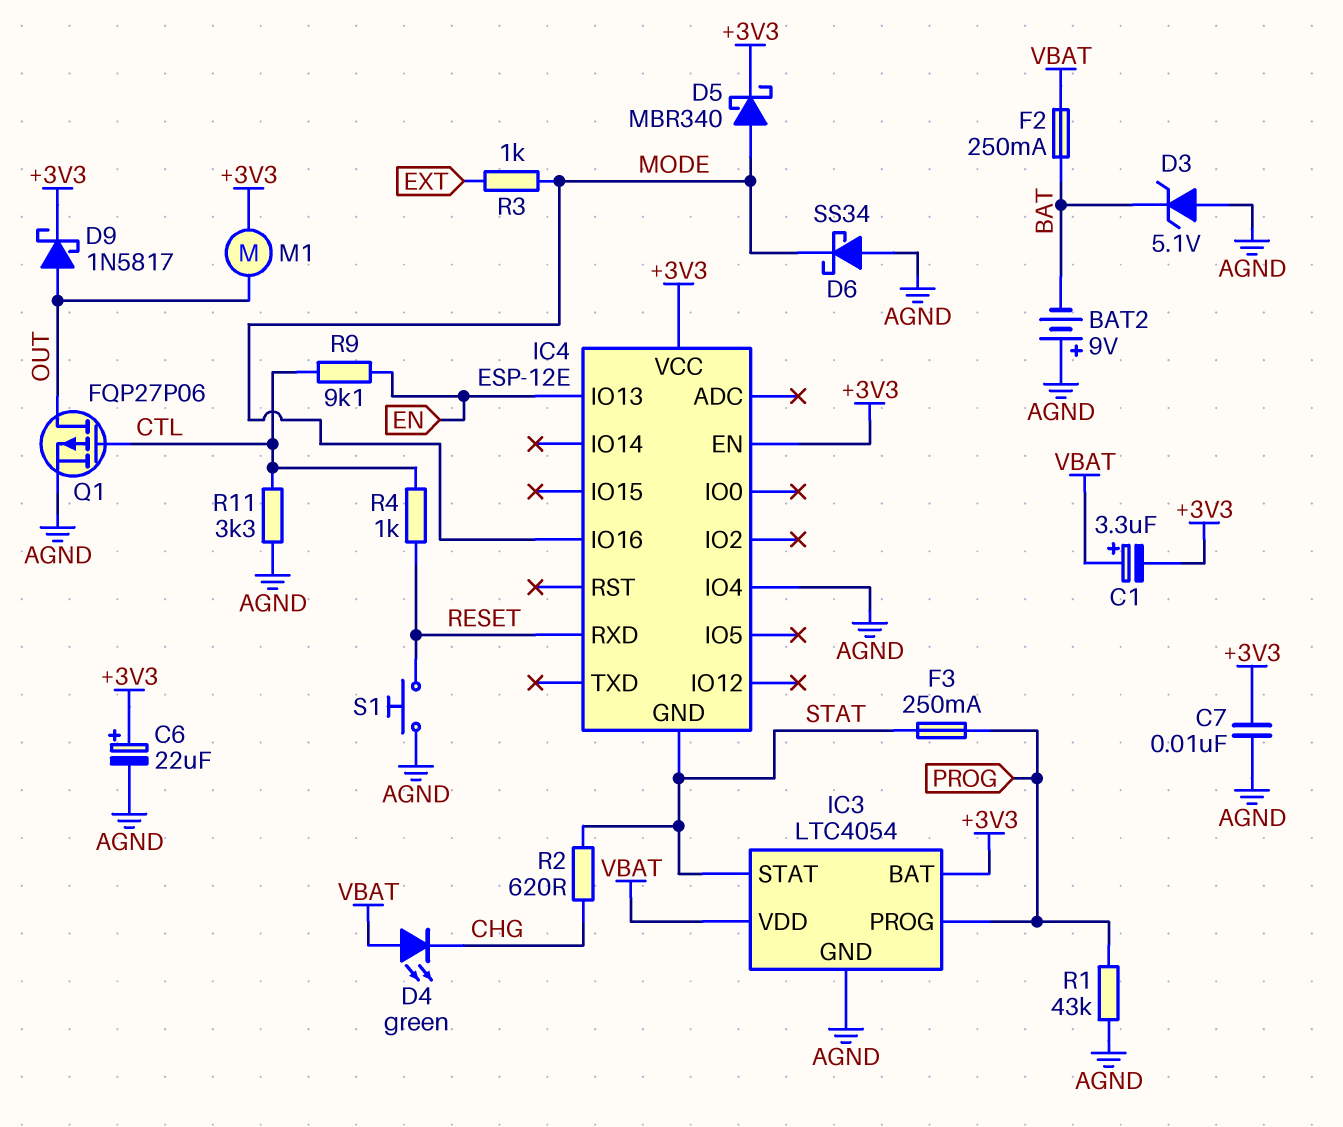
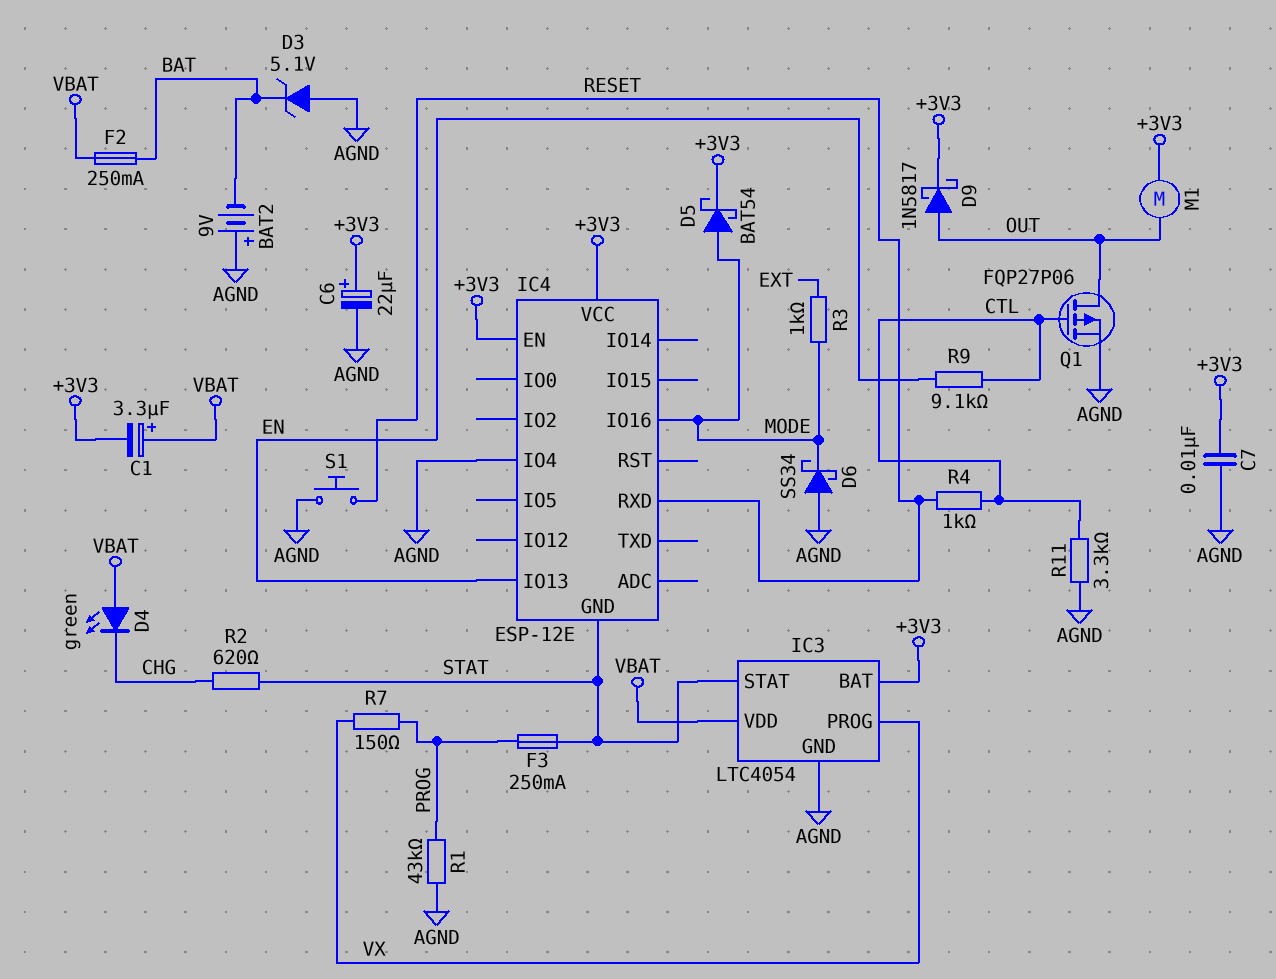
D5: schottky MBR340 (A MODE, K +3V3) -> schottky BAT54 (A MODE, K +3V3)
IC3 pin PROG: PROG -> VX
R7: none -> 150 (PROG, VX)

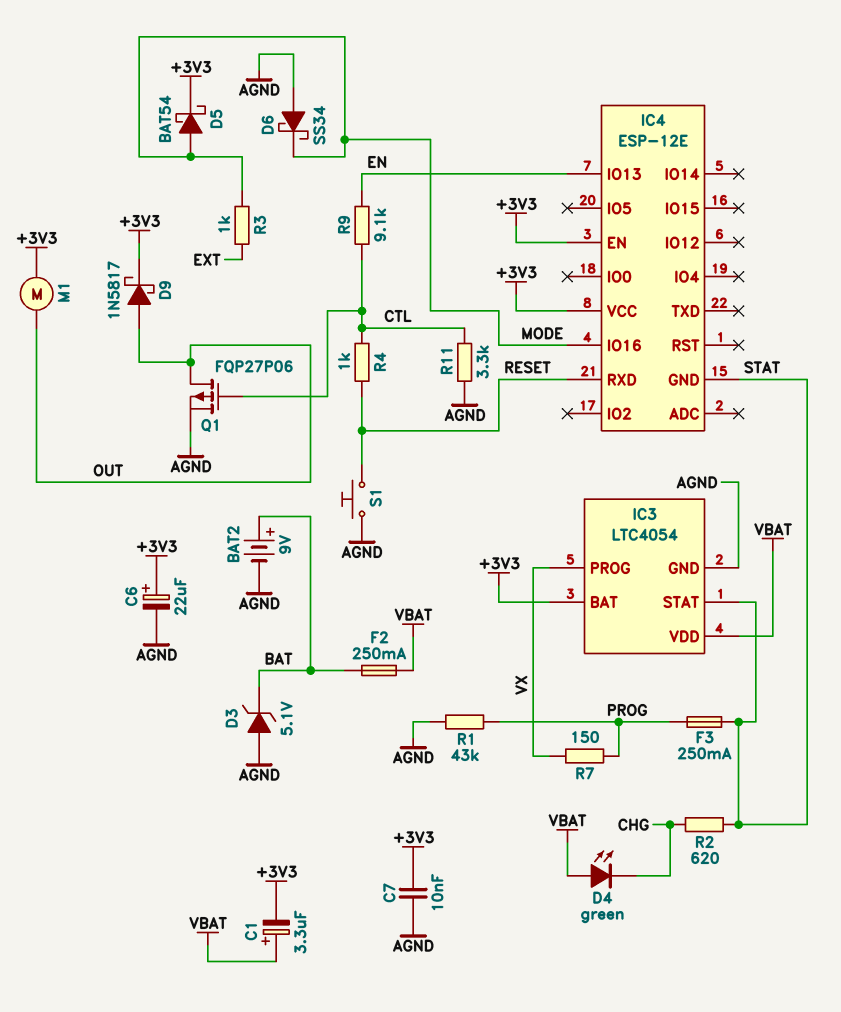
BAT2: 9V (plus AGND, minus BAT) -> 9V (plus BAT, minus AGND)
IC4 pin IO4: AGND -> none

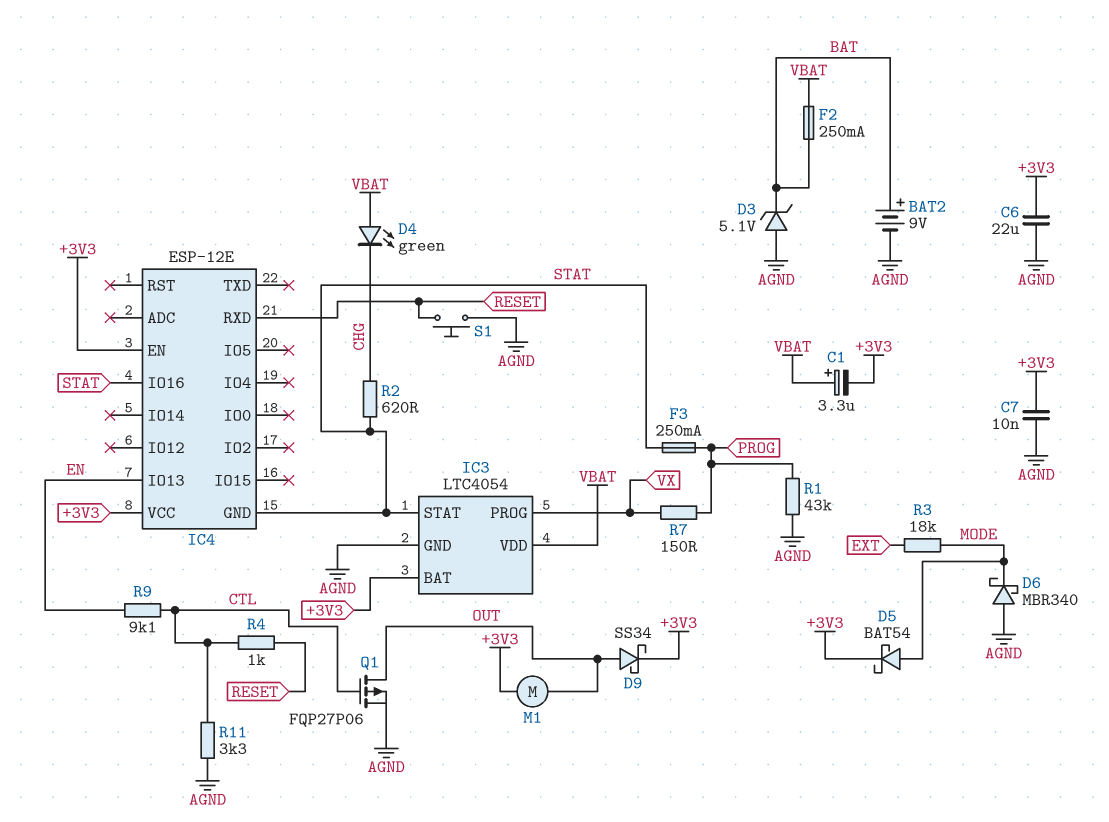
C6: 22uF (plus +3V3, minus AGND) -> 22uF (+3V3, AGND)
D6: schottky SS34 (A AGND, K MODE) -> schottky MBR340 (A AGND, K MODE)
D9: schottky 1N5817 (A OUT, K +3V3) -> schottky SS34 (A OUT, K +3V3)
IC4 pin IO16: MODE -> STAT
R3: 1k (EXT, MODE) -> 18k (EXT, MODE)

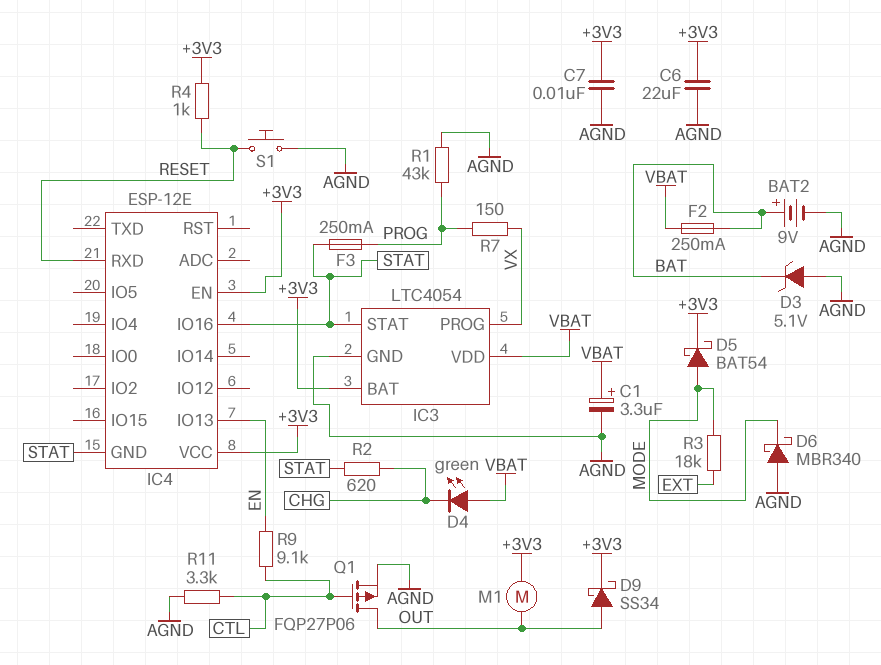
C1: 3.3uF (plus VBAT, minus +3V3) -> 3.3uF (plus VBAT, minus AGND)
R4: 1k (CTL, RESET) -> 1k (+3V3, RESET)

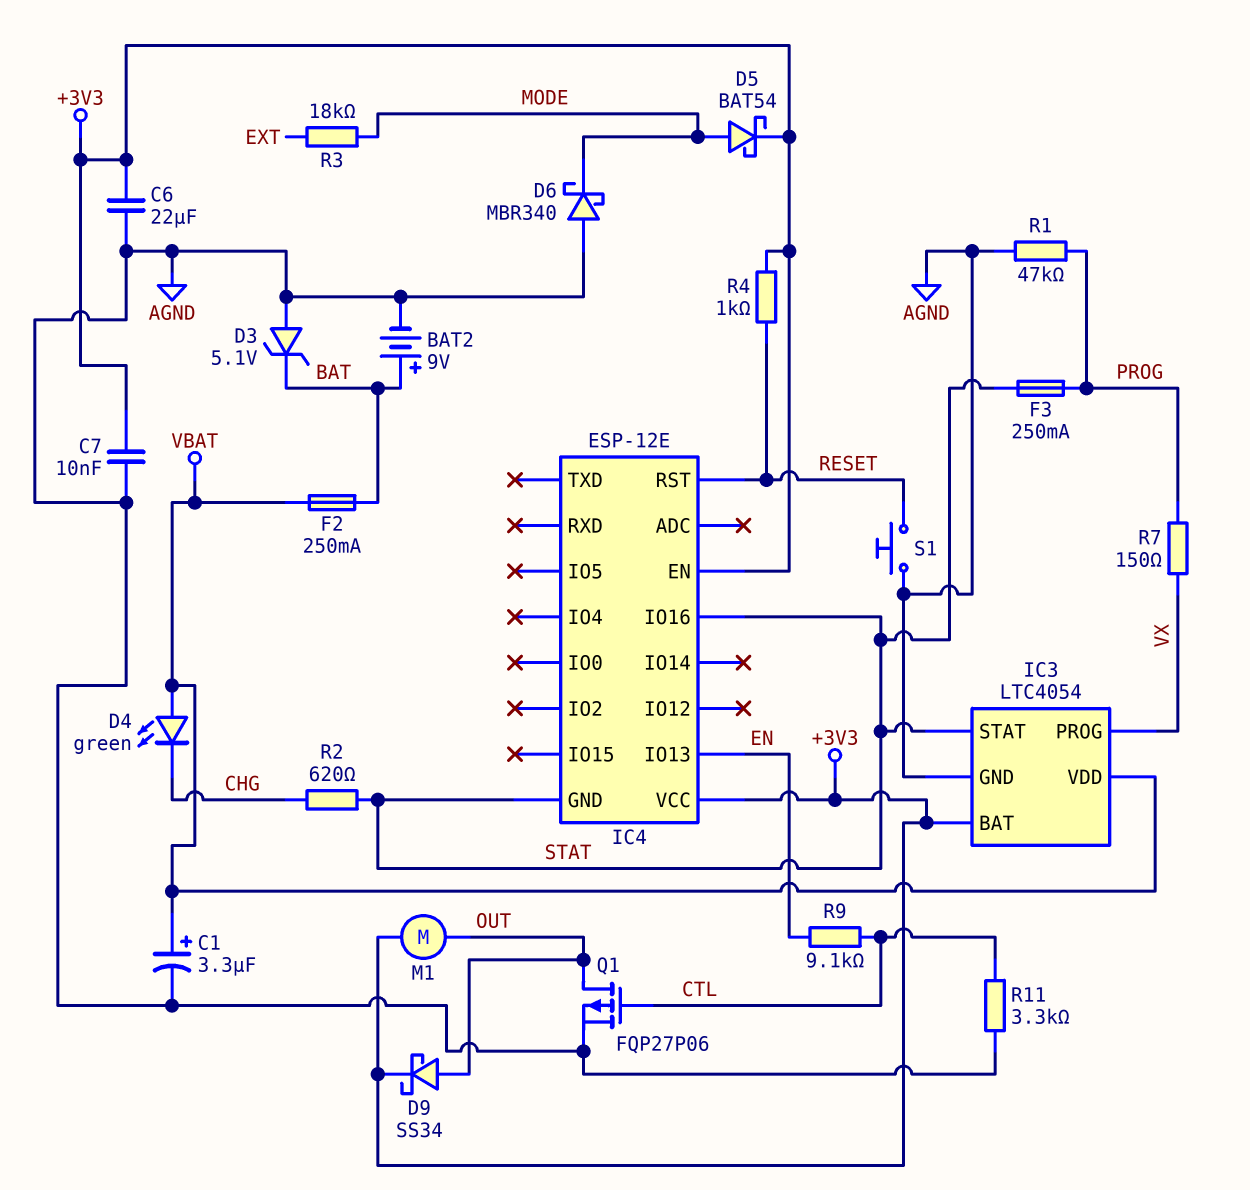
IC4 pin RST: none -> RESET
IC4 pin RXD: RESET -> none
R1: 43k (AGND, PROG) -> 47k (AGND, PROG)

